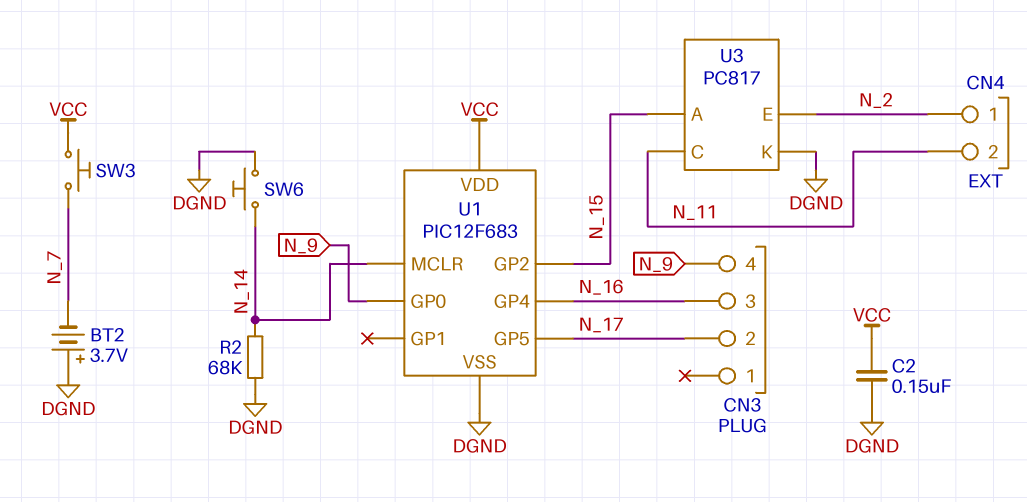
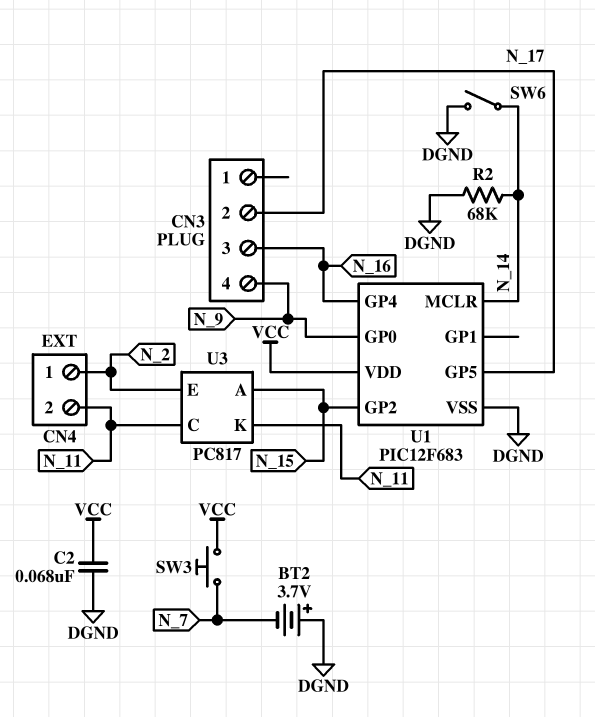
C2: 150nF (DGND, VCC) -> 68nF (DGND, VCC)
SW6: button (DGND, N_14) -> switch (DGND, N_14)
U3 pin K: DGND -> N_11

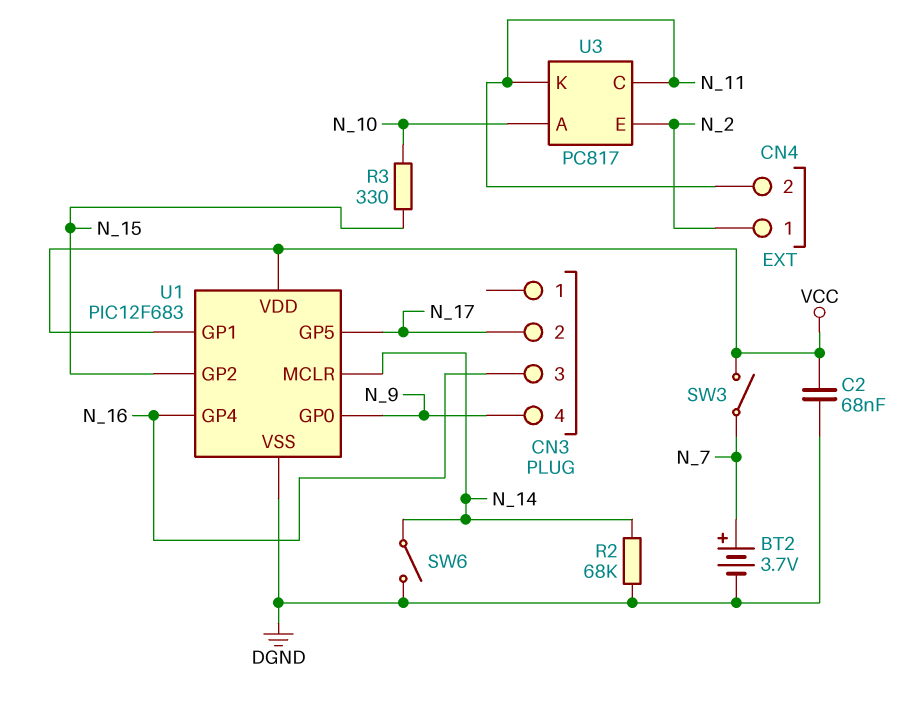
BT2: 3.7V (plus DGND, minus N_7) -> 3.7V (plus N_7, minus DGND)
R3: none -> 330 (N_10, N_15)
SW3: button (N_7, VCC) -> switch (N_7, VCC)
U1 pin GP1: none -> VCC
U3 pin A: N_15 -> N_10

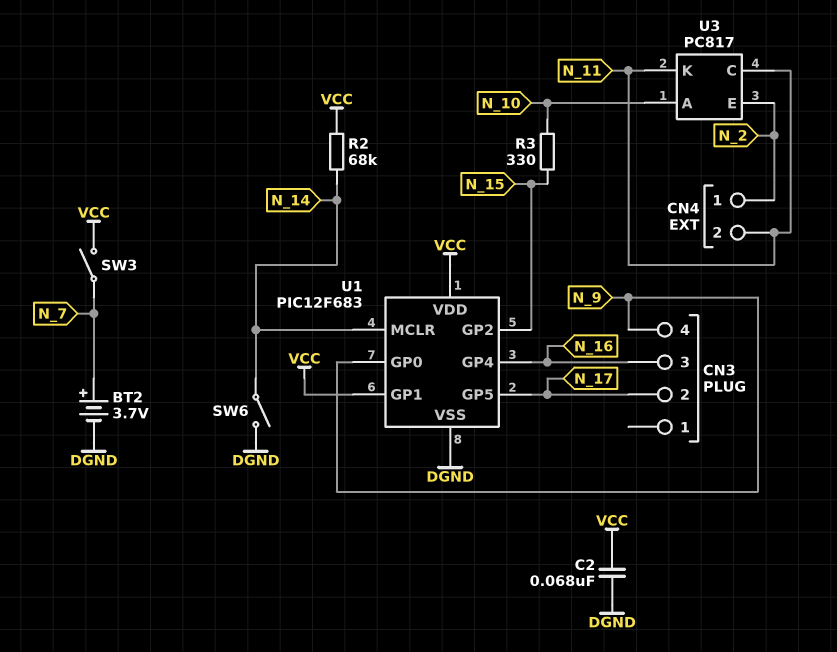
R2: 68k (DGND, N_14) -> 68k (N_14, VCC)

